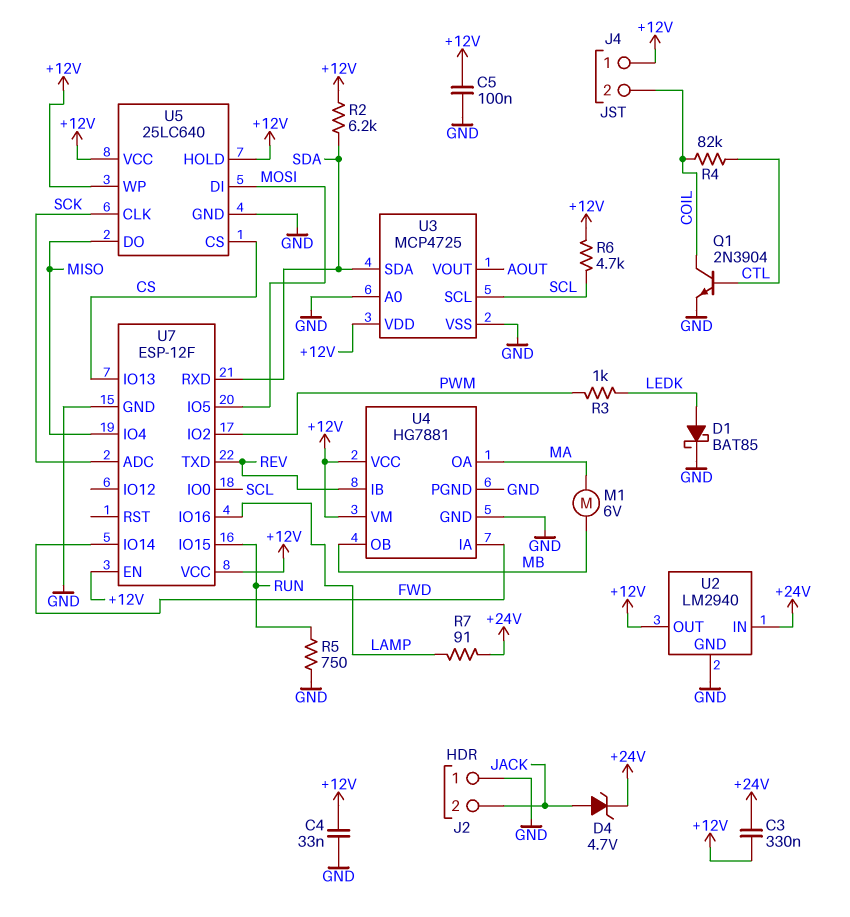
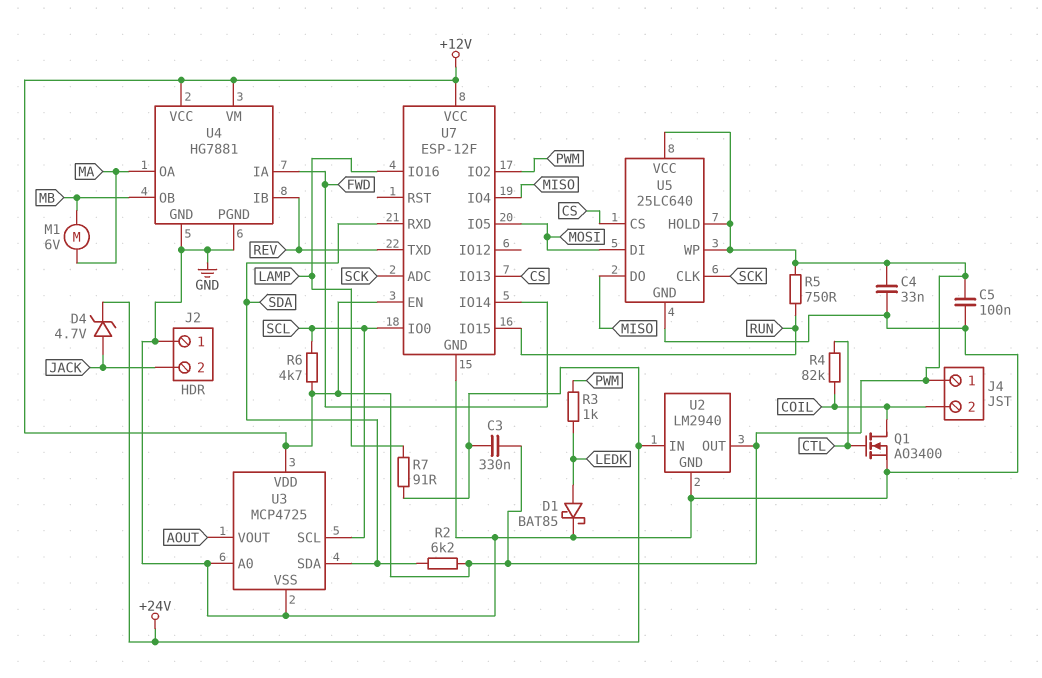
Q1: NPN 2N3904 (B CTL, C COIL, E GND) -> NMOS AO3400 (G CTL, D COIL, S GND)
R5: 750 (GND, RUN) -> 750 (+12V, RUN)

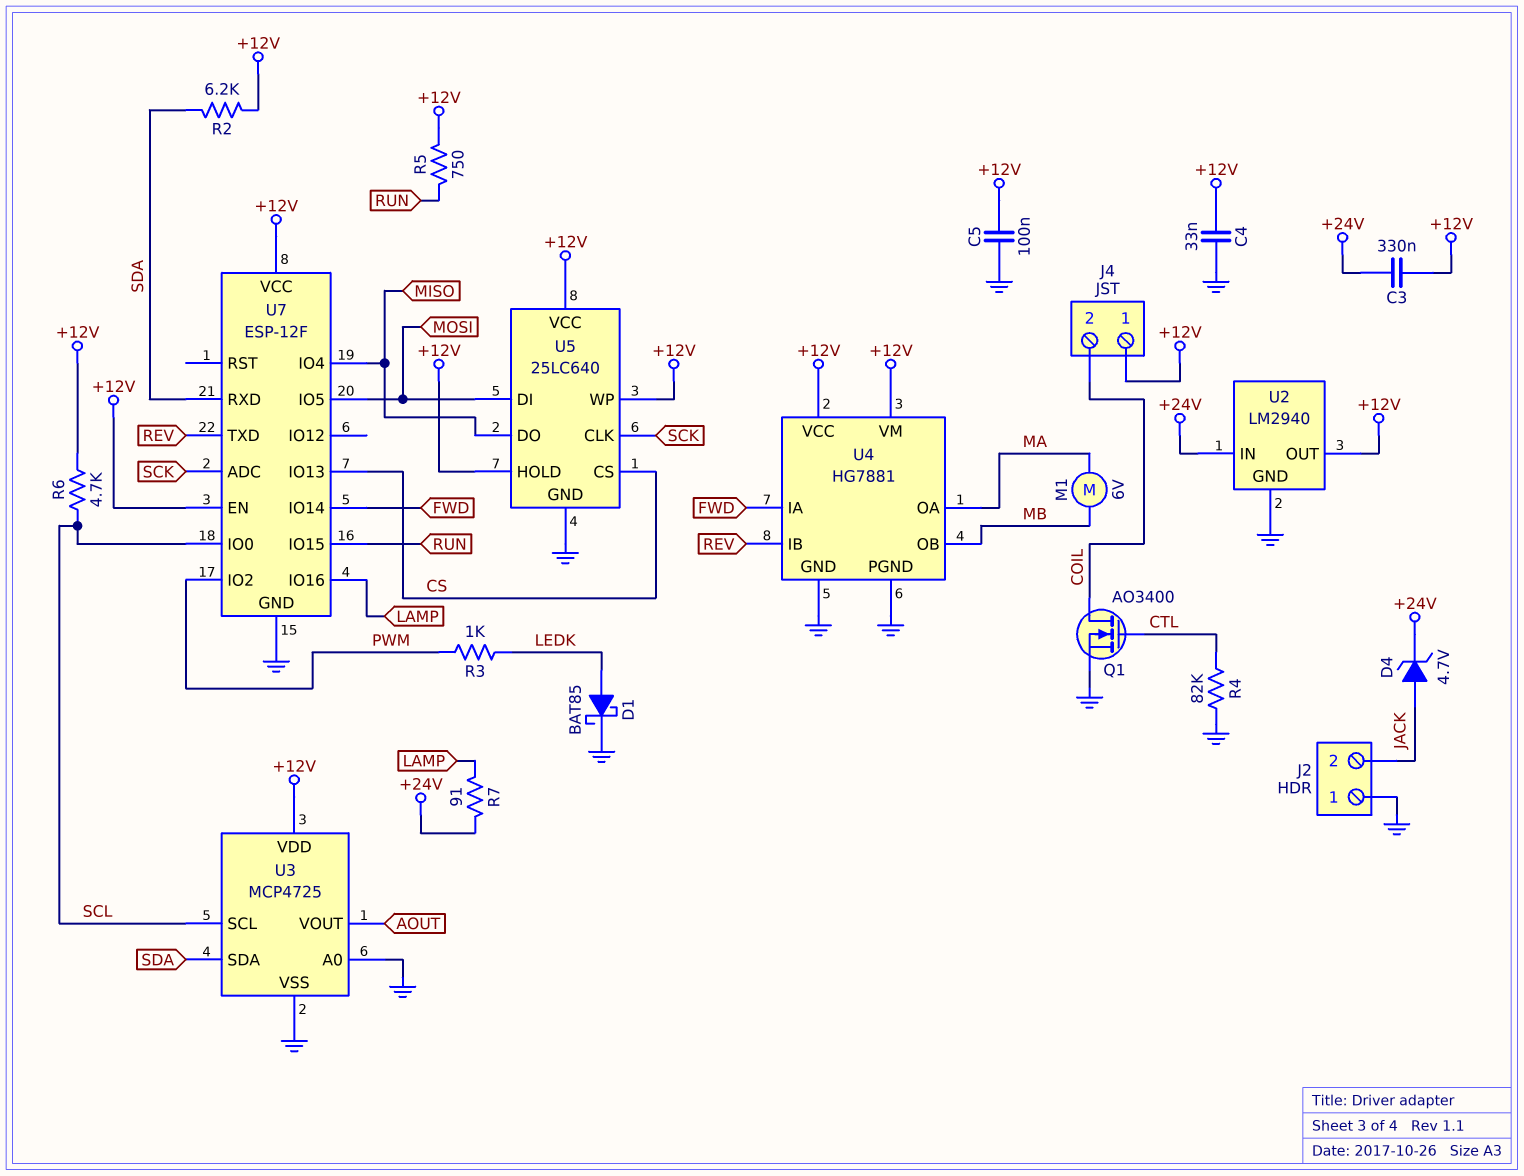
R4: 82k (COIL, CTL) -> 82k (CTL, GND)

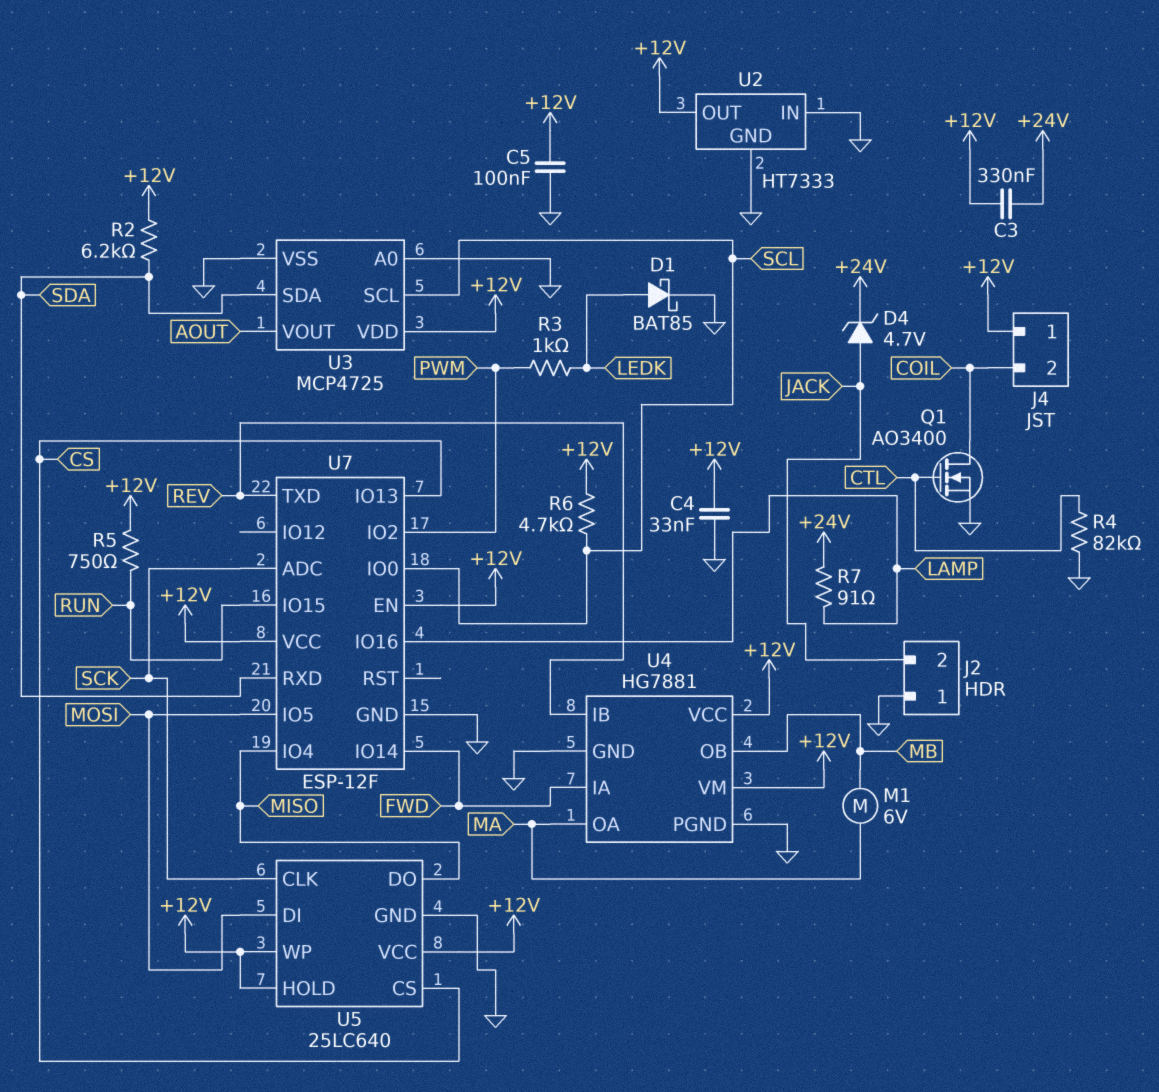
U2: LM2940 -> HT7333
U2 pin IN: +24V -> GND

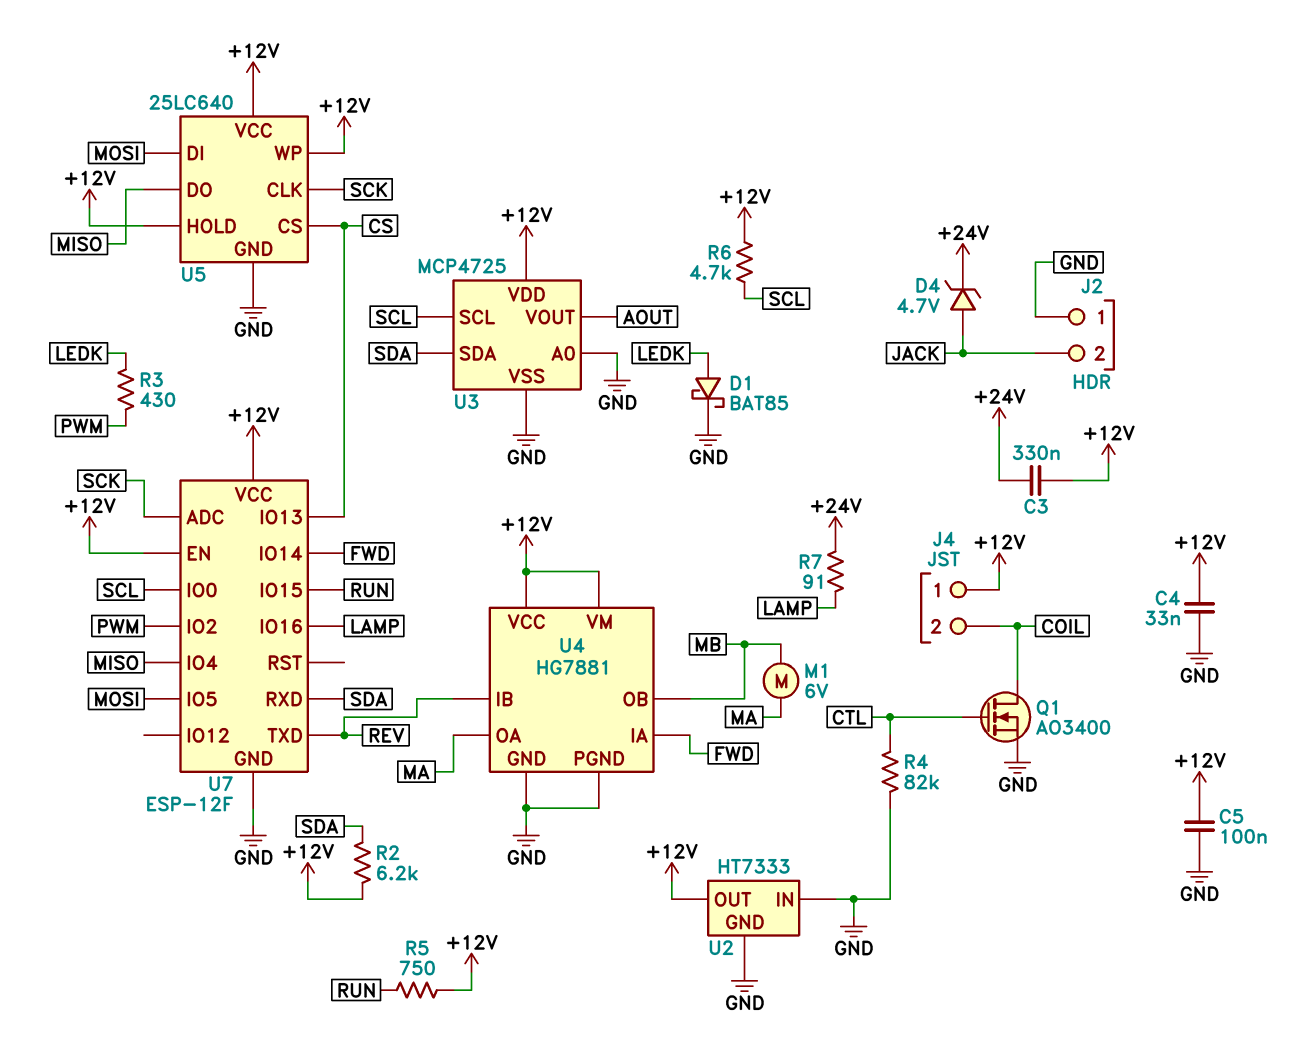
R3: 1k (LEDK, PWM) -> 430 (LEDK, PWM)

